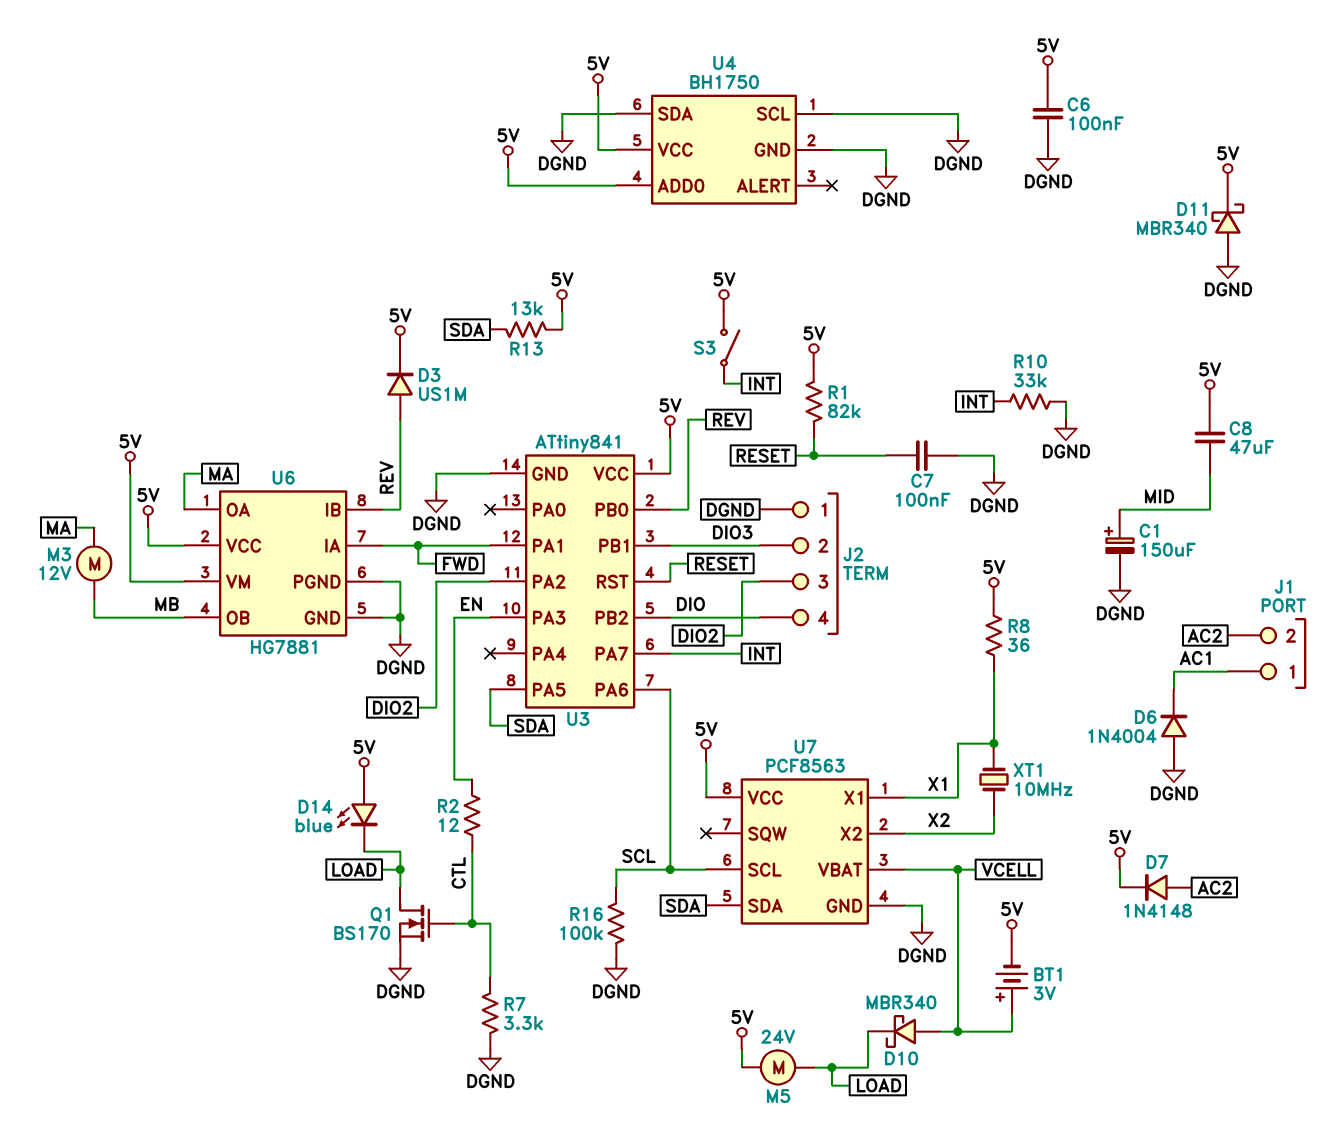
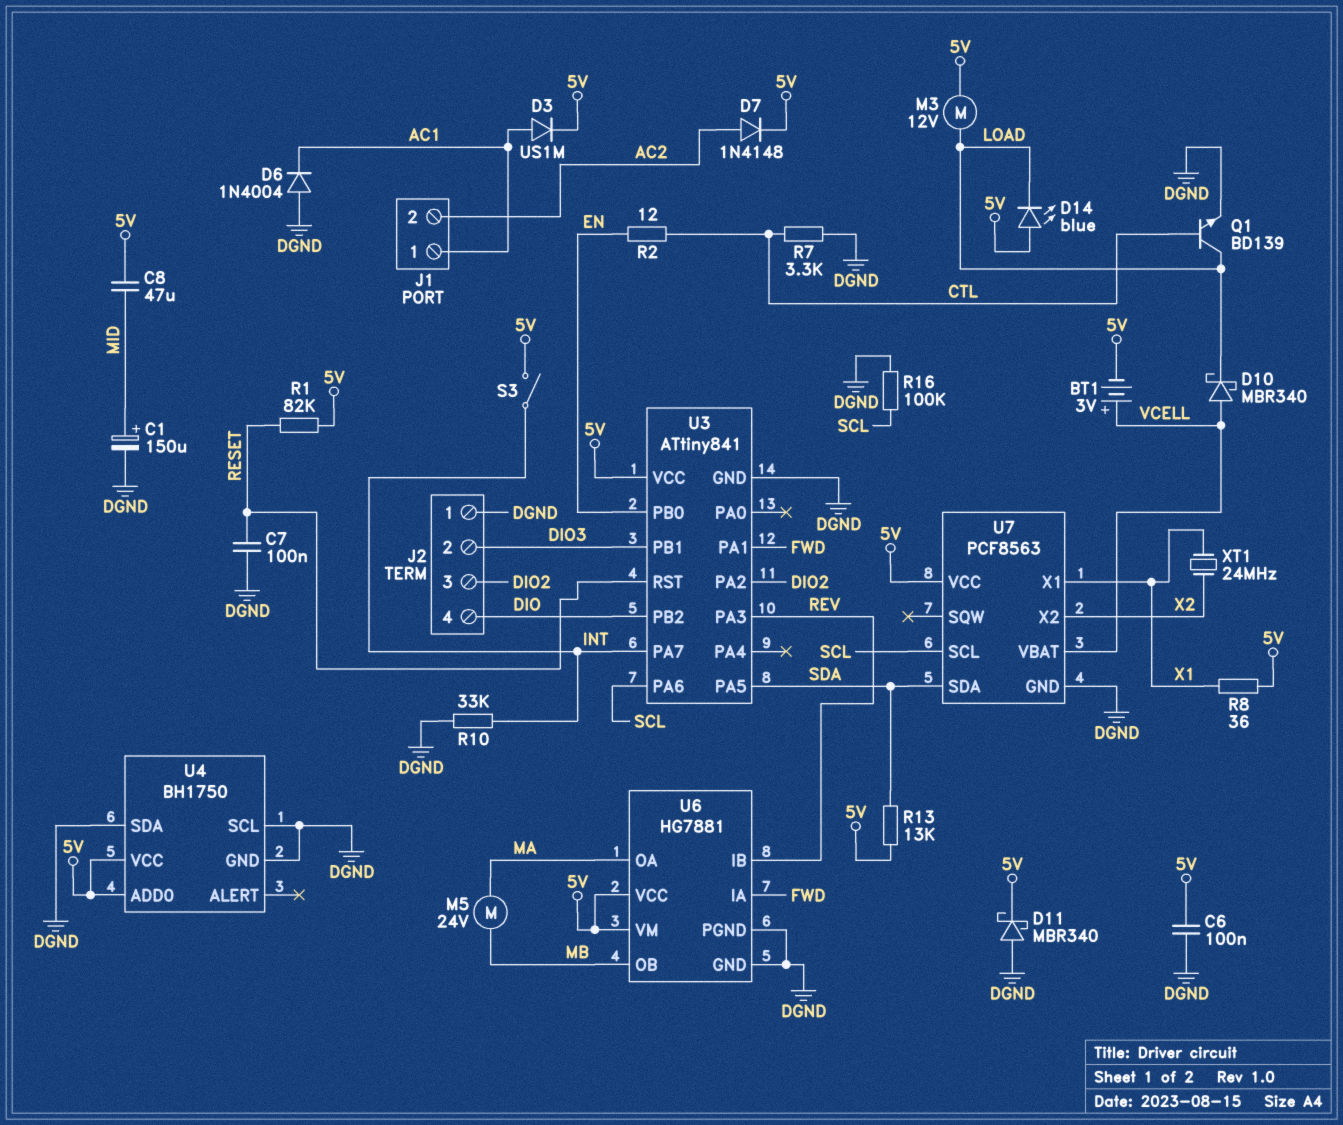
D3: diode US1M (A REV, K 5V) -> diode US1M (A AC1, K 5V)
M3: motor 12V (MA, MB) -> motor 12V (5V, LOAD)
M5: motor 24V (5V, LOAD) -> motor 24V (MA, MB)
Q1: NMOS BS170 (G CTL, D LOAD, S DGND) -> NPN BD139 (B CTL, C LOAD, E DGND)
U3 pin PA3: EN -> REV
U3 pin PB0: REV -> EN
XT1: 10MHz (X1, X2) -> 24MHz (X1, X2)

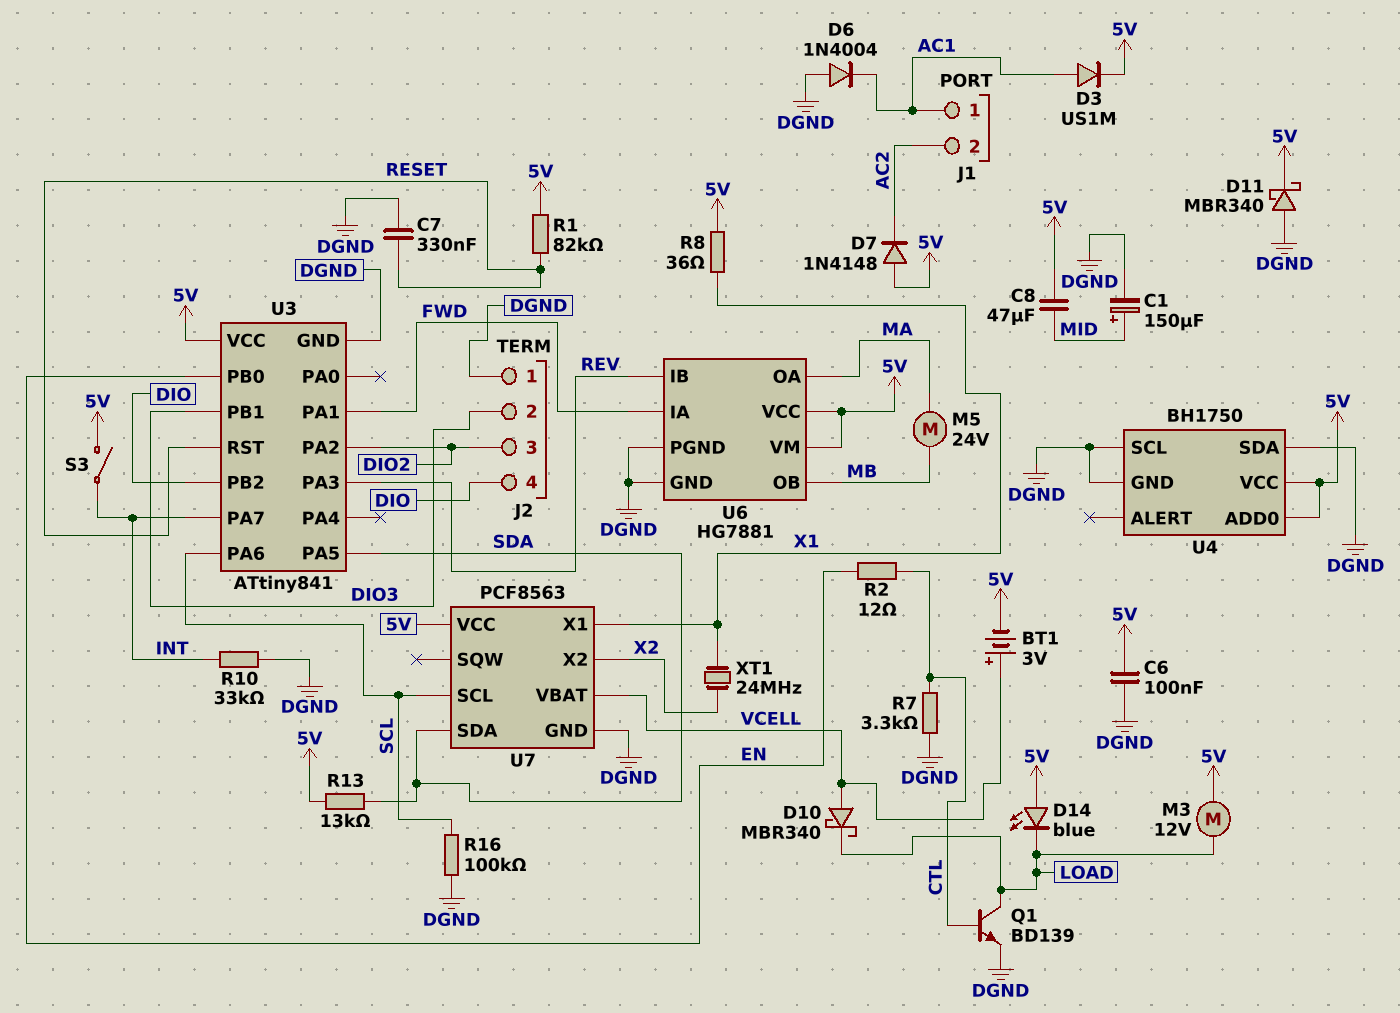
C7: 100nF (DGND, RESET) -> 330nF (DGND, RESET)
D7: diode 1N4148 (A AC2, K 5V) -> diode 1N4148 (A 5V, K AC2)

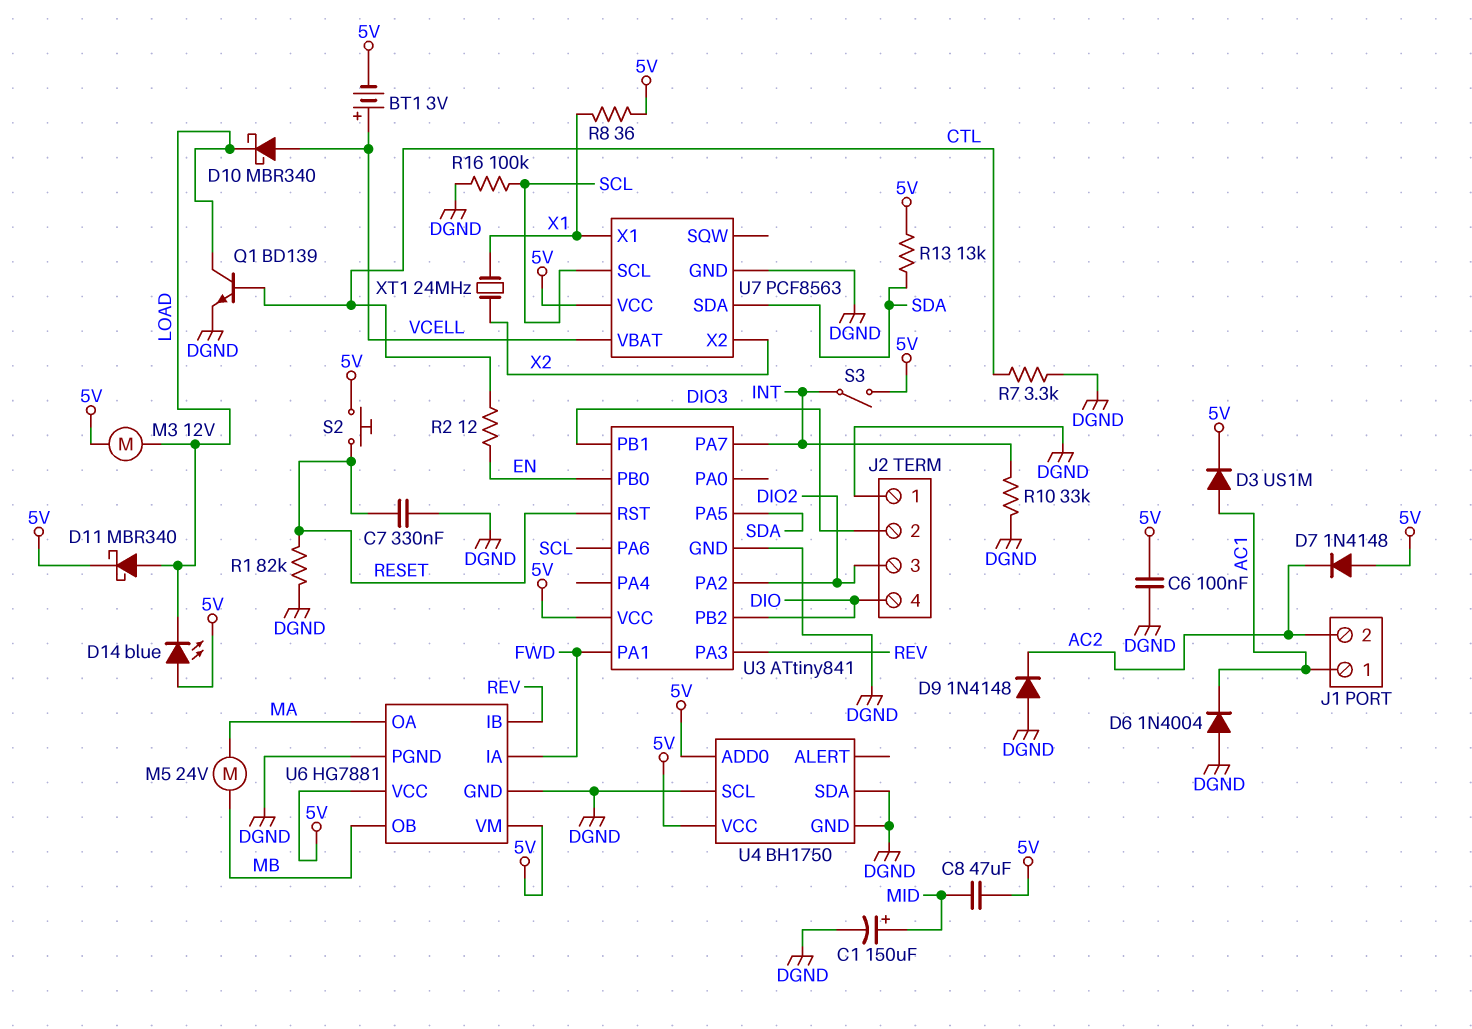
D9: none -> diode 1N4148 (A DGND, K AC2)
D11: schottky MBR340 (A DGND, K 5V) -> schottky MBR340 (A LOAD, K 5V)
R1: 82k (5V, RESET) -> 82k (DGND, RESET)
S2: none -> button (5V, RESET)

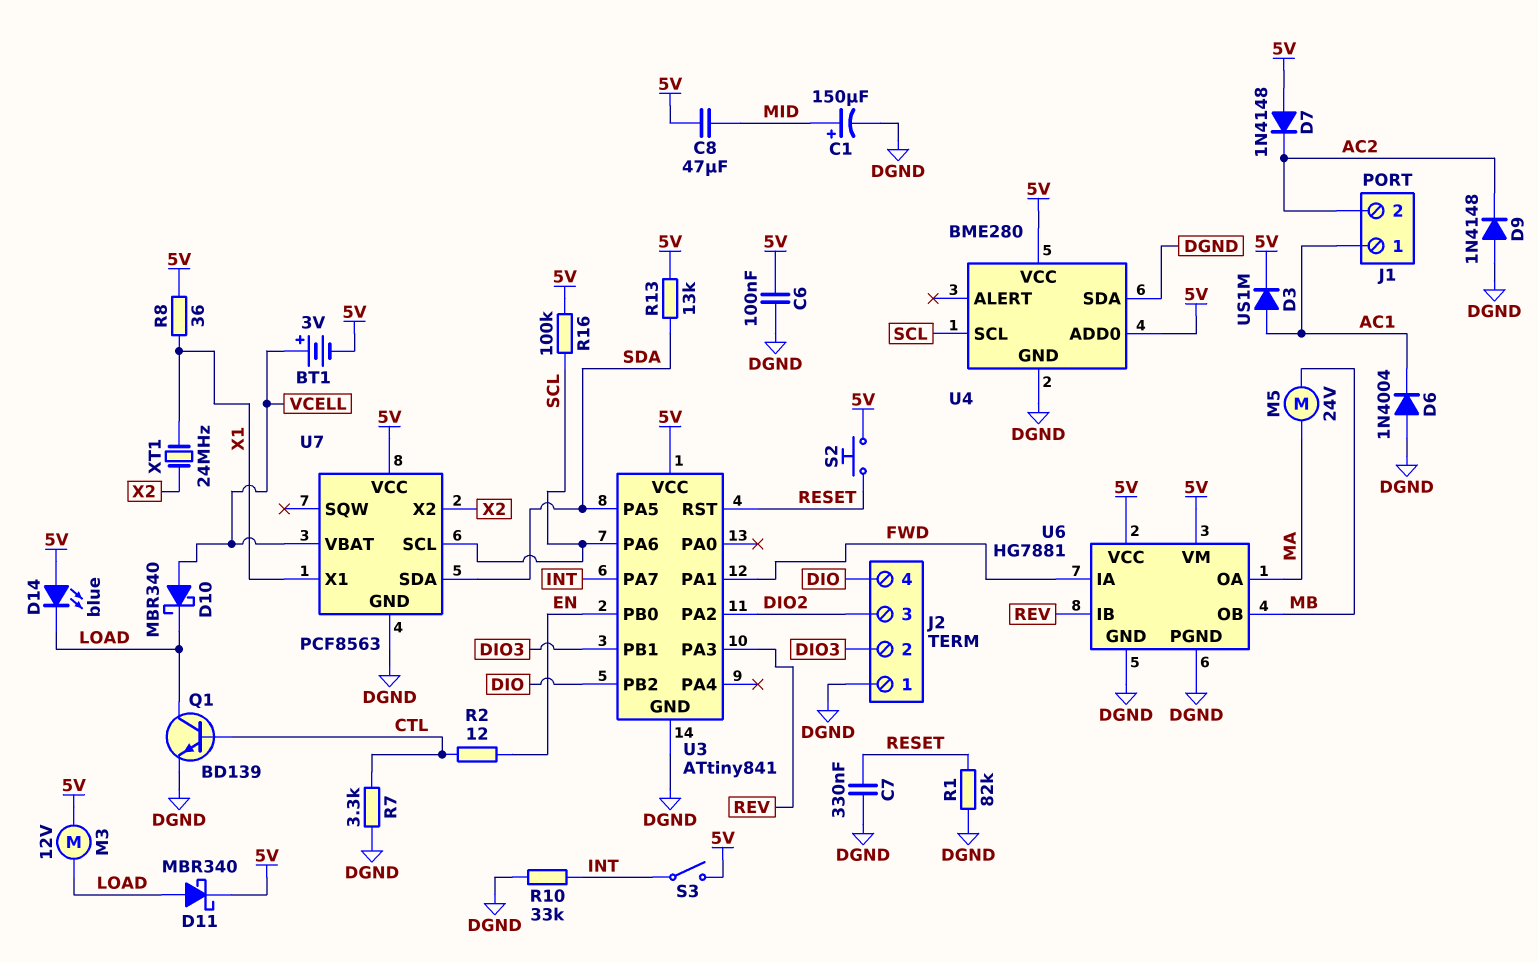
R16: 100k (DGND, SCL) -> 100k (5V, SCL)
U4: BH1750 -> BME280
U4 pin SCL: DGND -> SCL

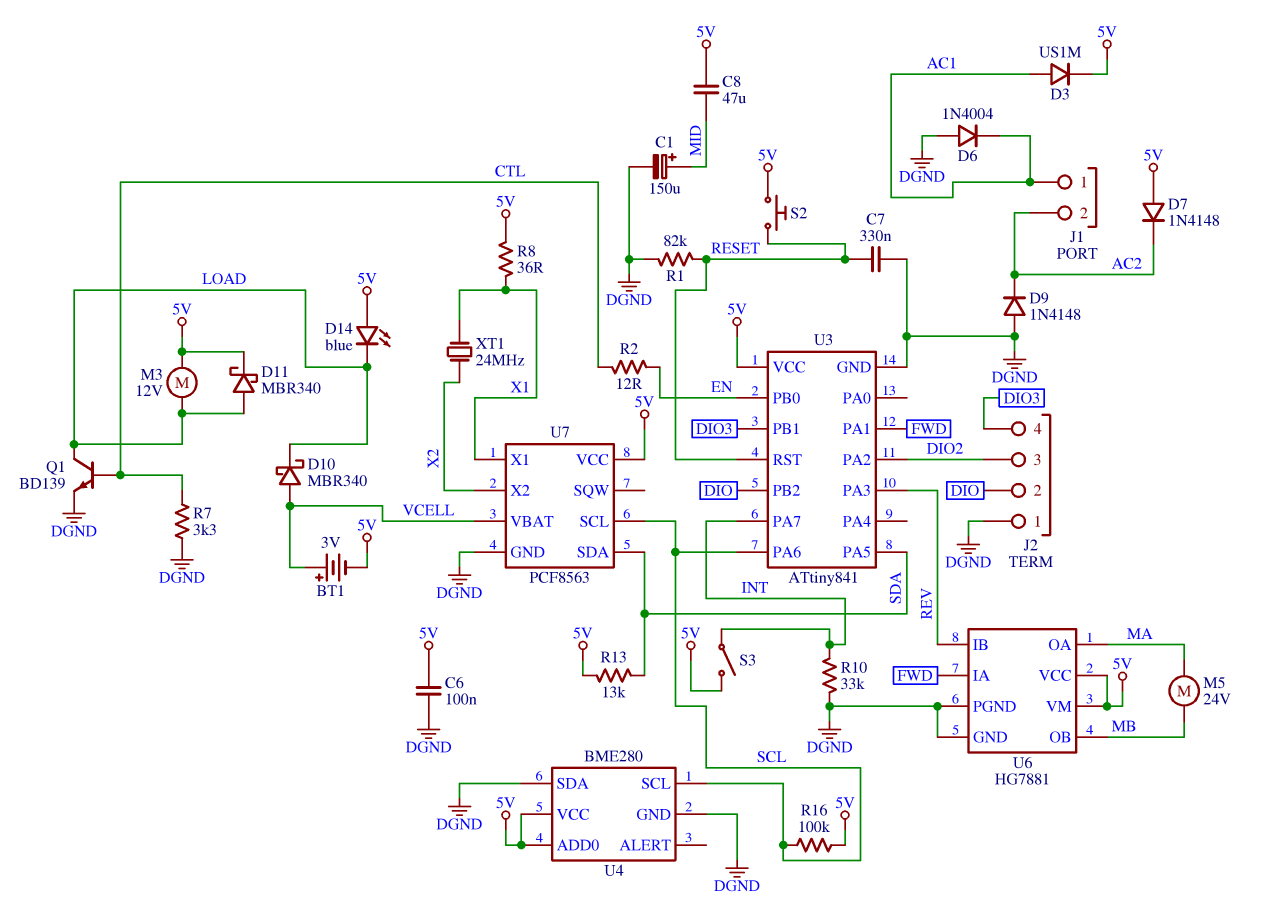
J2 pin 2: DIO3 -> DIO
J2 pin 4: DIO -> DIO3

